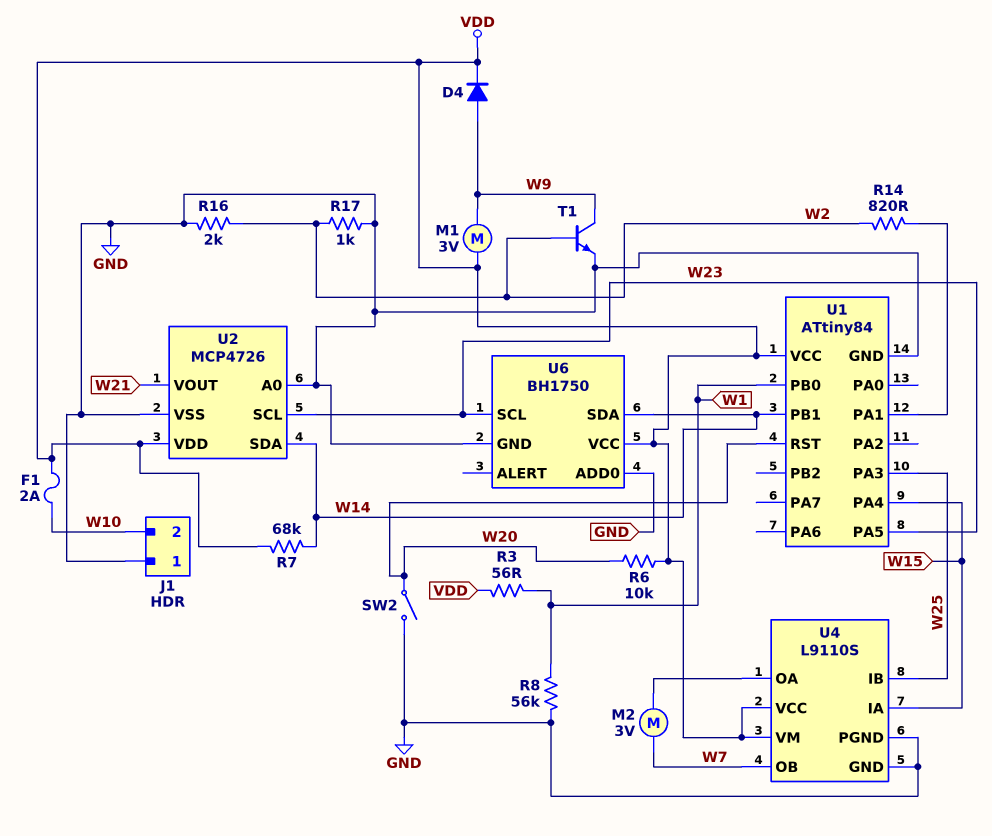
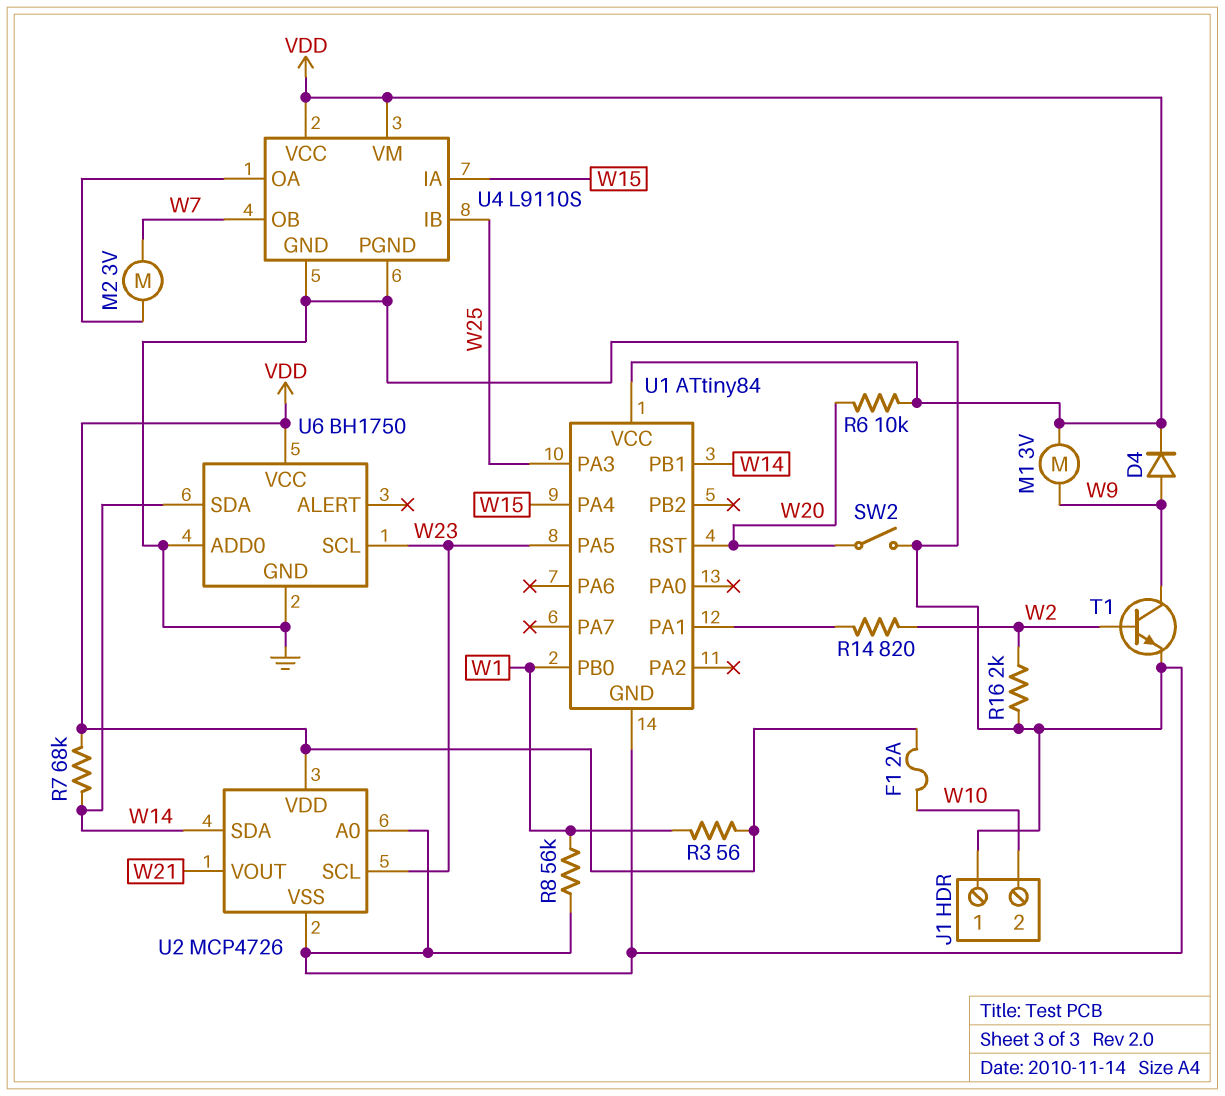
R17: 1k (GND, W2) -> none

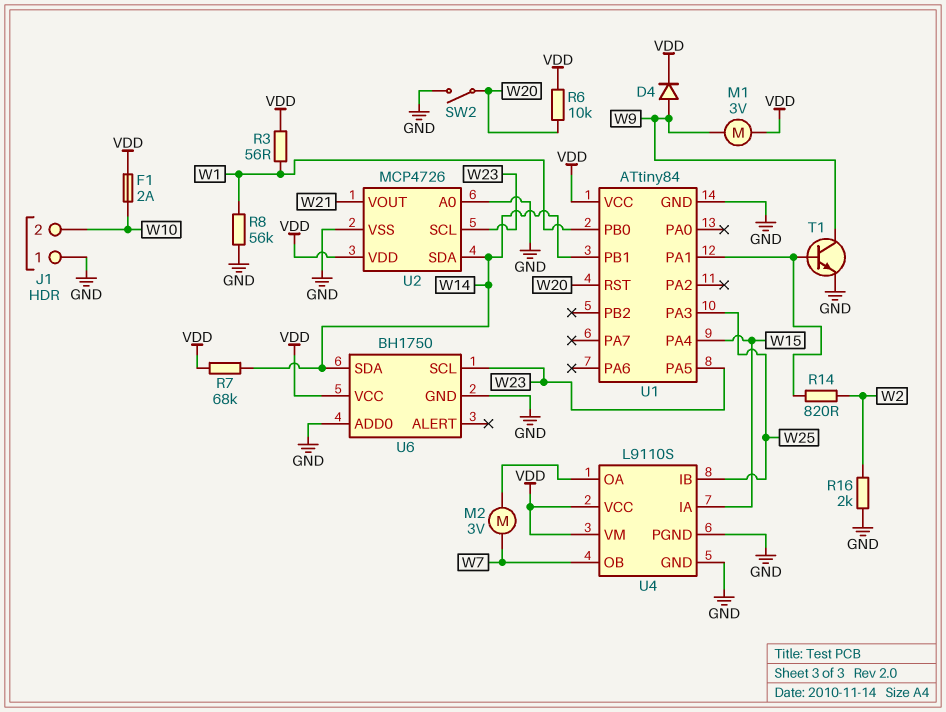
T1: NPN (B W2, C W9, E GND) -> NPN (B U1/PA1, C W9, E GND)

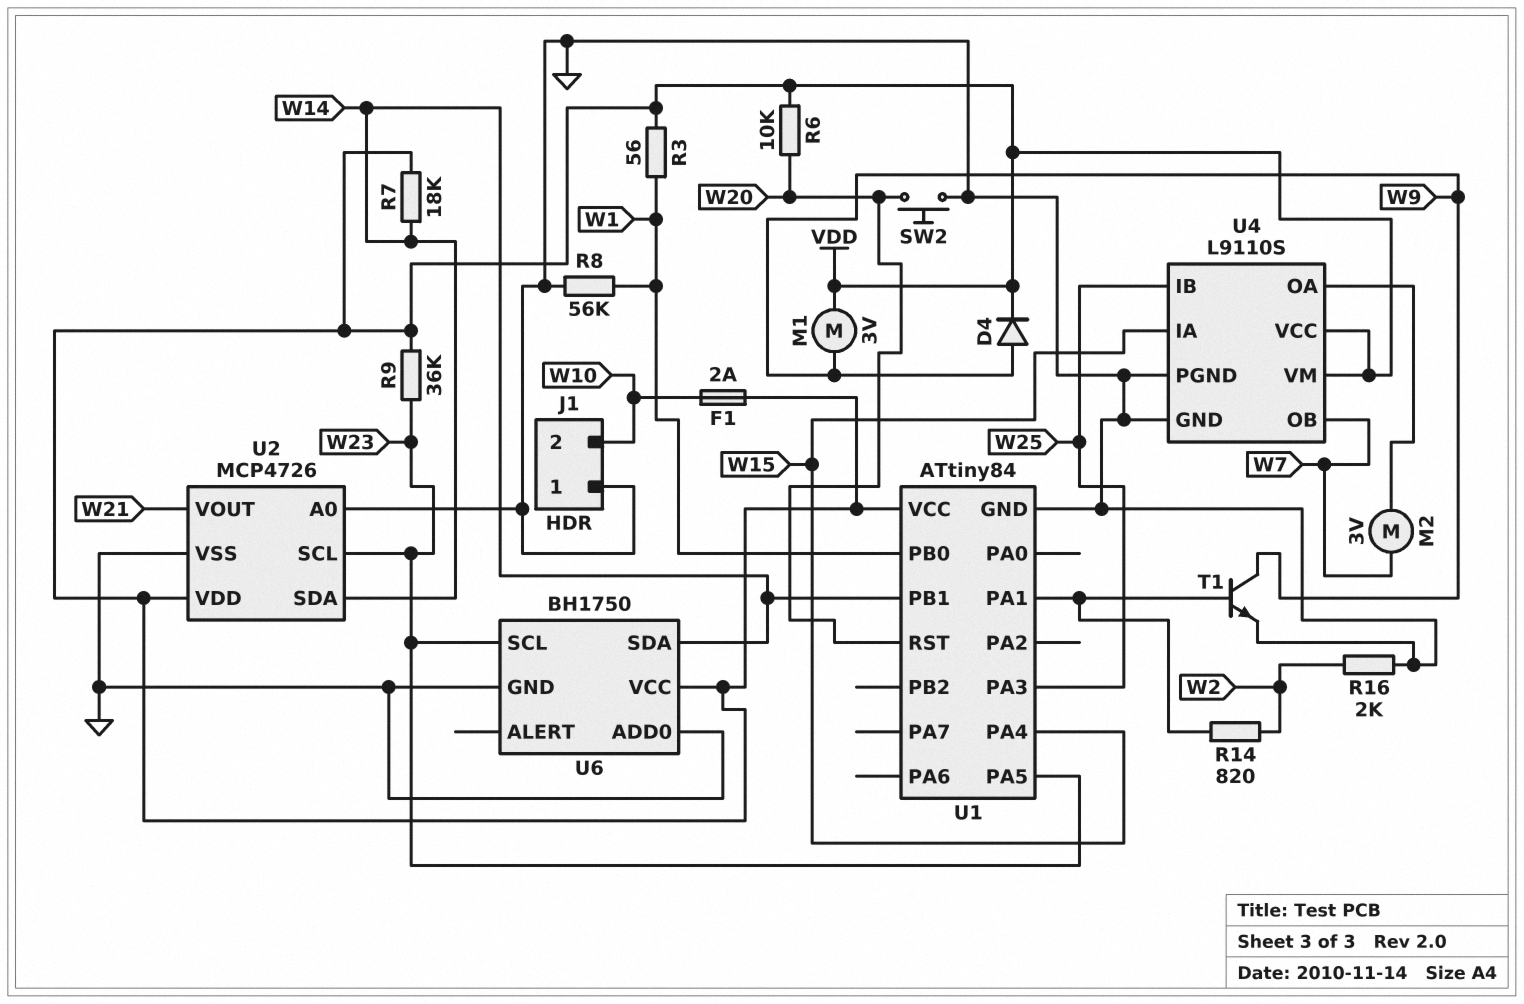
R7: 68k (VDD, W14) -> 18k (VDD, W14)
R9: none -> 36k (VDD, W23)
SW2: switch (GND, W20) -> button (GND, W20)

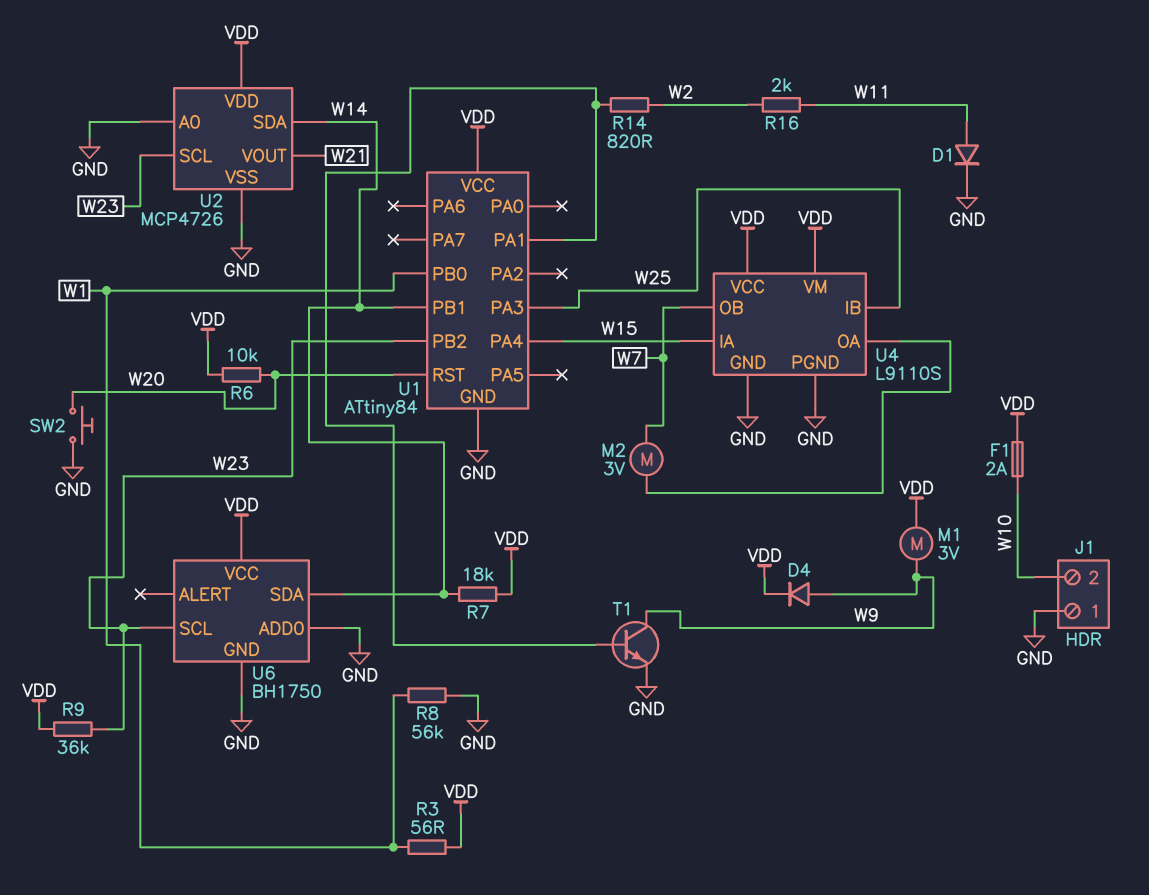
D1: none -> diode (A W11, K GND)
R16: 2k (GND, W2) -> 2k (W2, W11)
U1 pin PA5: W23 -> none
U1 pin PB2: none -> W23

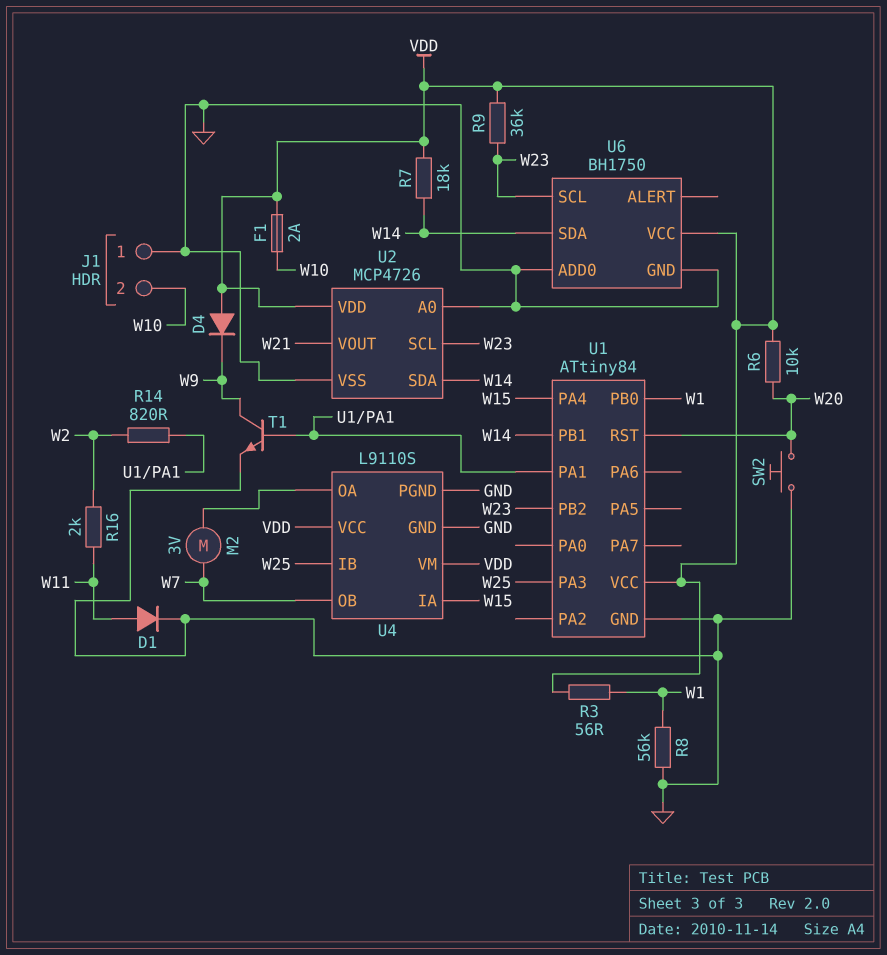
D4: diode (A W9, K VDD) -> diode (A VDD, K W9)
M1: motor 3V (VDD, W9) -> none

